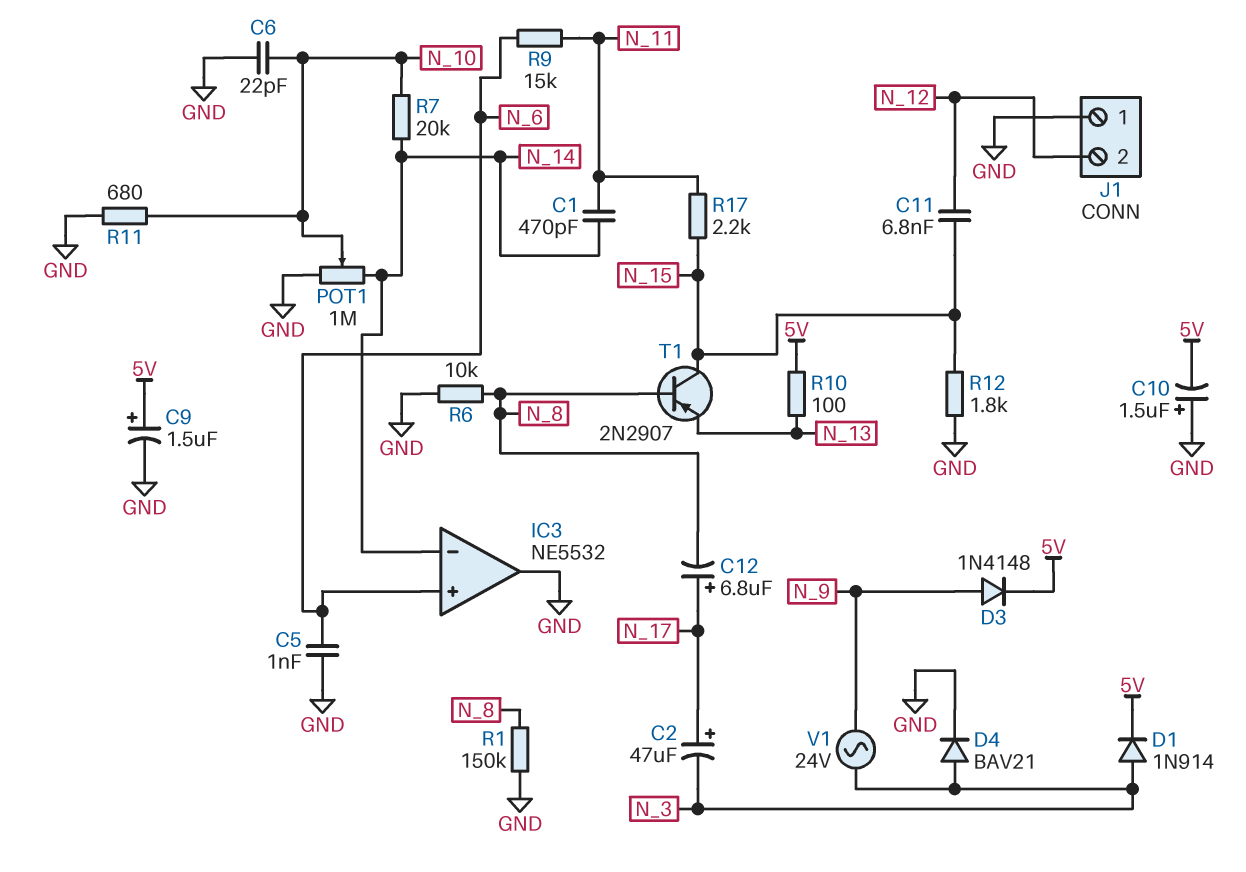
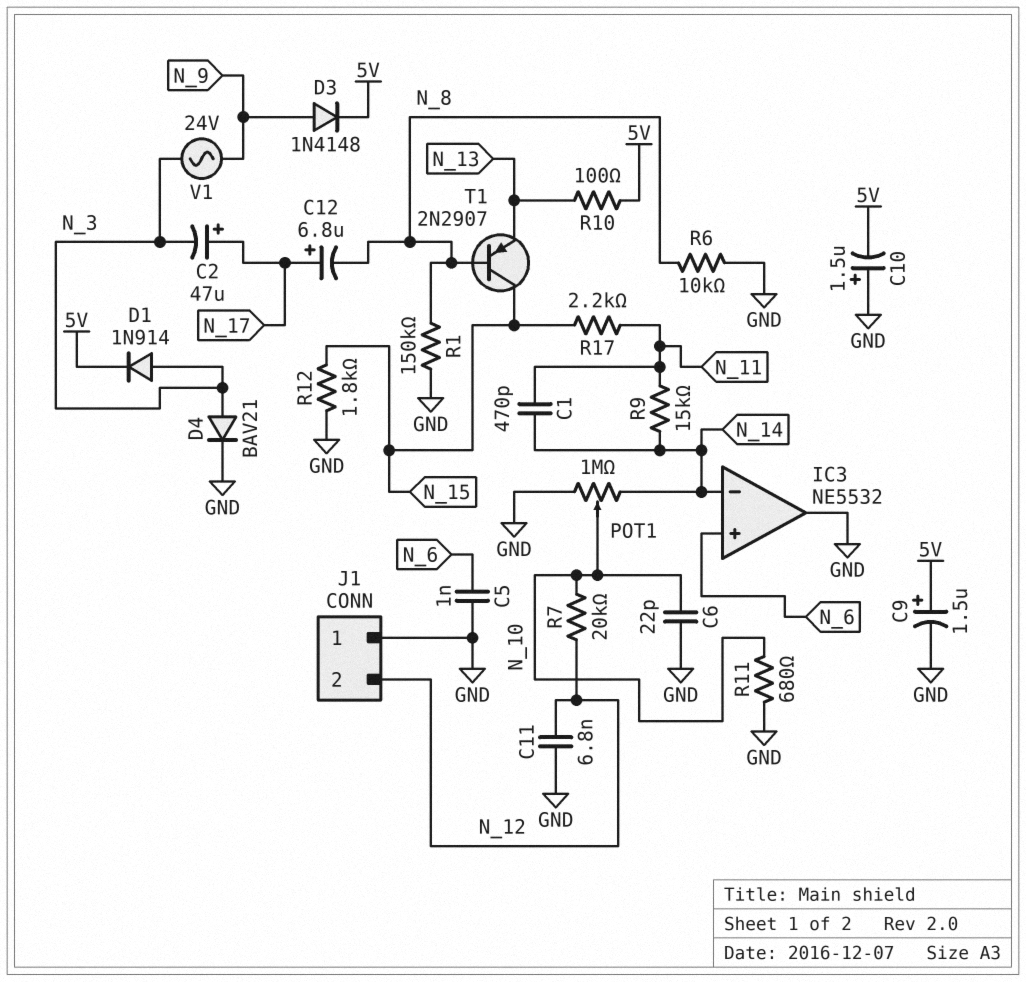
C11: 6.8nF (N_12, N_15) -> 6.8nF (GND, N_12)
R7: 20k (N_10, N_14) -> 20k (N_10, N_12)
R9: 15k (N_6, N_11) -> 15k (N_11, N_14)

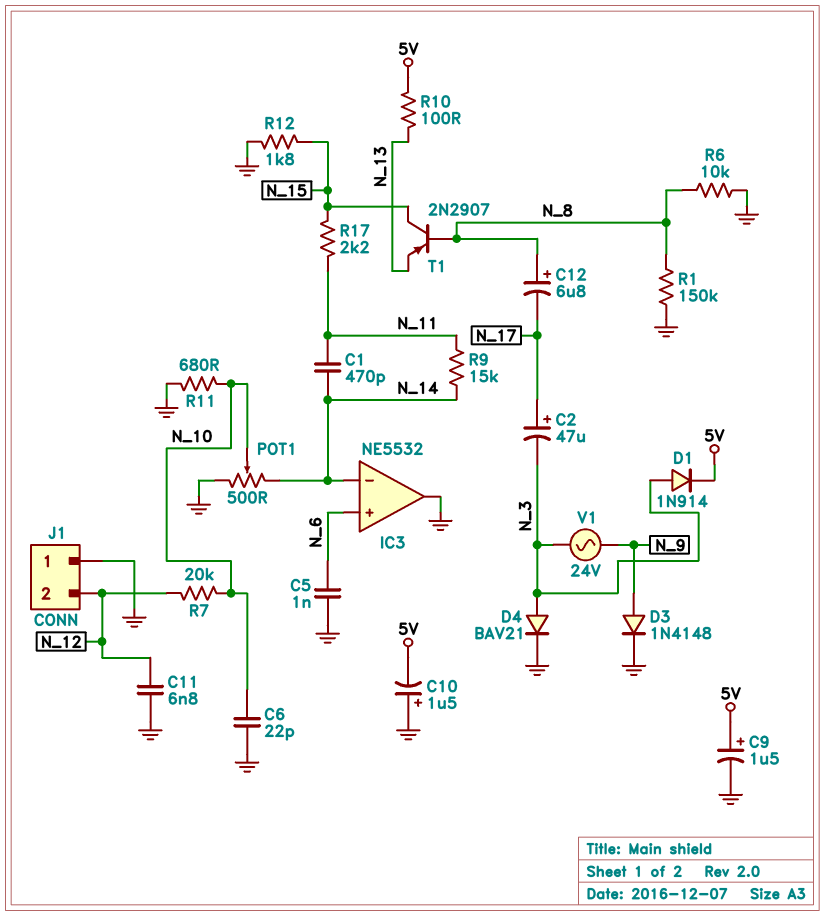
C12: 6.8uF (plus N_17, minus N_8) -> 6.8uF (plus N_8, minus N_17)
D3: diode 1N4148 (A N_9, K 5V) -> diode 1N4148 (A N_9, K GND)
POT1: 1M (GND, N_14, wiper N_10) -> 500 (GND, N_14, wiper N_10)

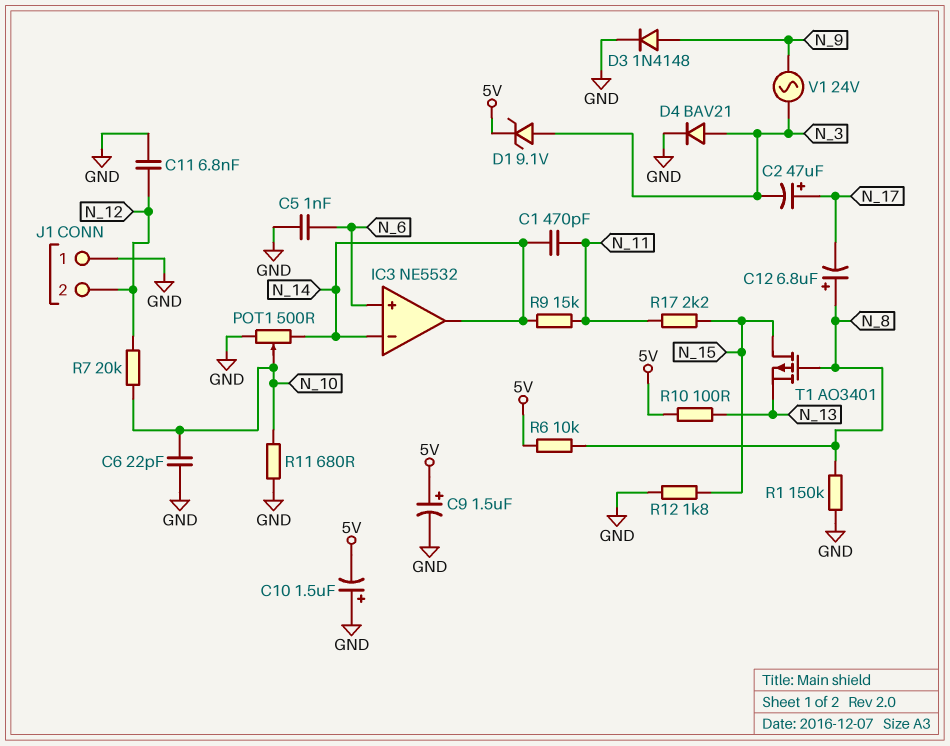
D1: diode 1N914 (A N_3, K 5V) -> zener 9.1V (A N_3, K 5V)
IC3 pin out: GND -> N_14
R6: 10k (GND, N_8) -> 10k (5V, N_8)
T1: PNP 2N2907 (B N_8, C N_15, E N_13) -> PMOS AO3401 (G N_8, D N_15, S N_13)

